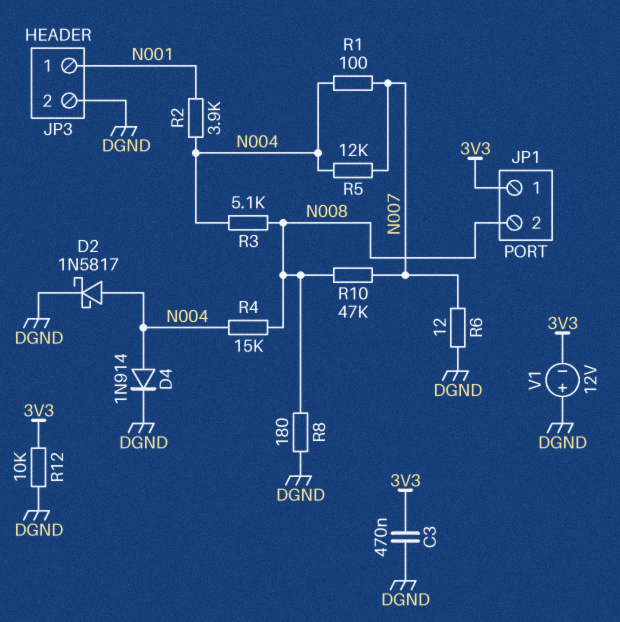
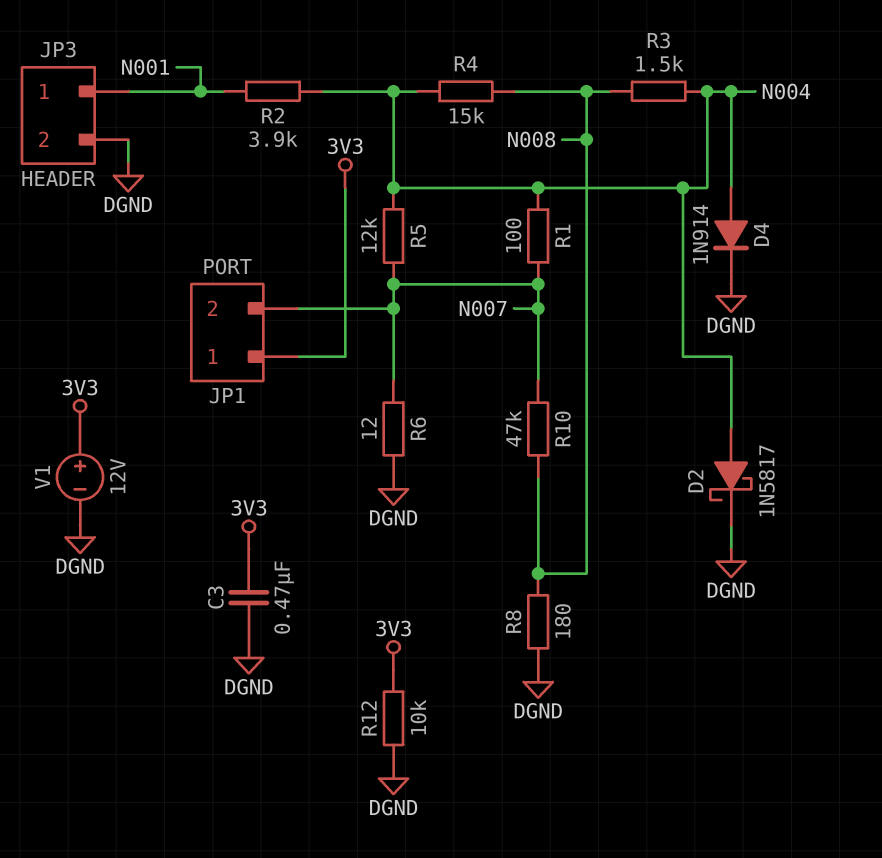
JP1 pin 2: N008 -> N007
R3: 5.1k (N004, N008) -> 1.5k (N004, N008)
V1: 12V (plus DGND, minus 3V3) -> 12V (plus 3V3, minus DGND)

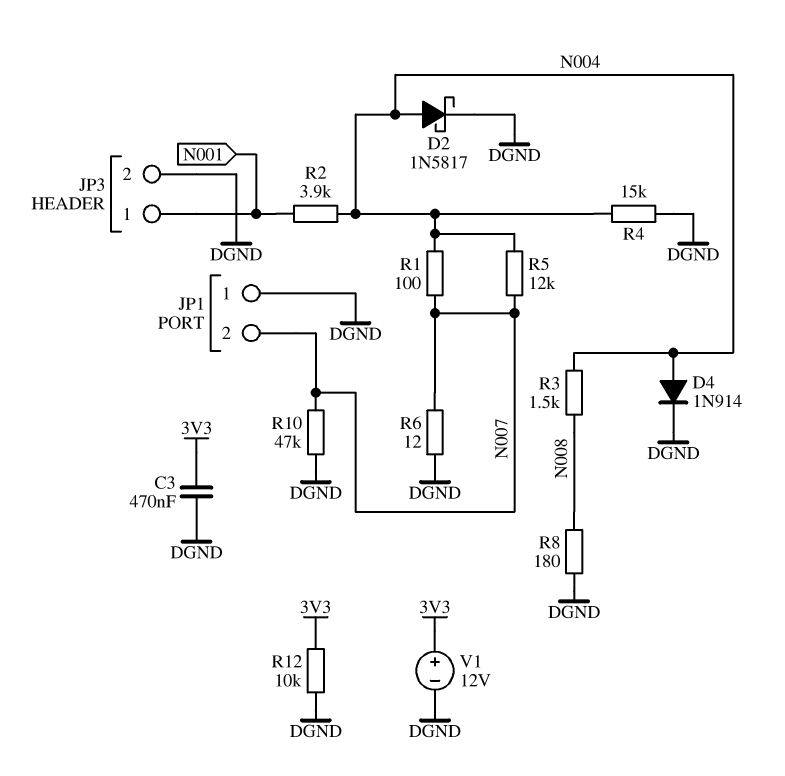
JP1 pin 1: 3V3 -> DGND
R4: 15k (N004, N008) -> 15k (DGND, N004)
R10: 47k (N007, N008) -> 47k (DGND, N007)

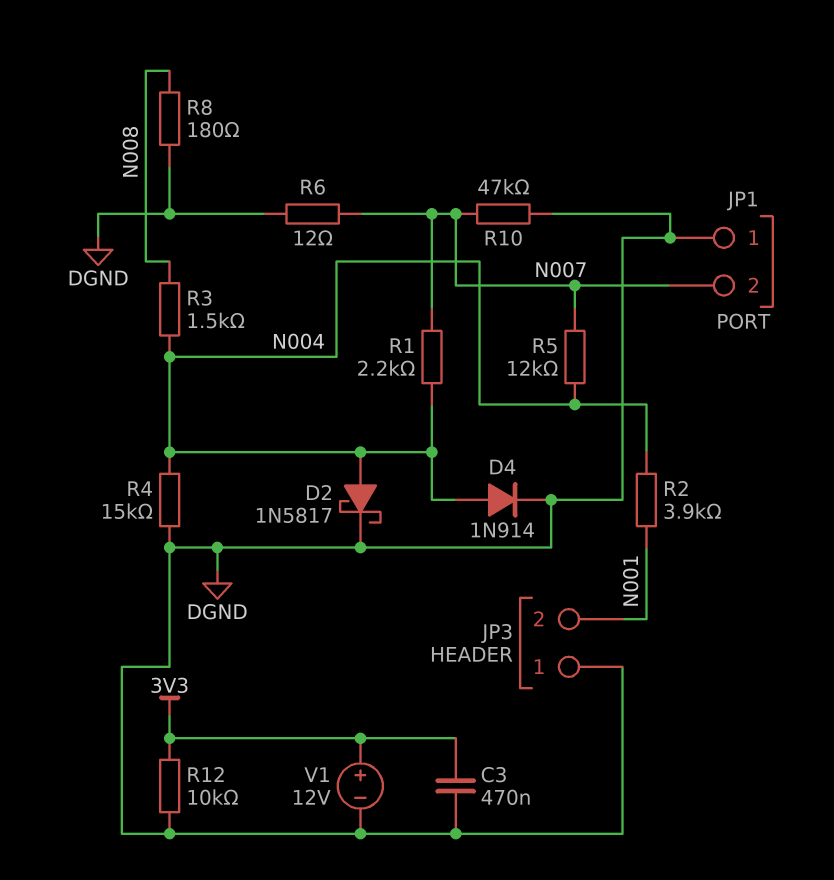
JP3 pin 1: N001 -> DGND
JP3 pin 2: DGND -> N001
R1: 100 (N004, N007) -> 2.2k (N004, N007)

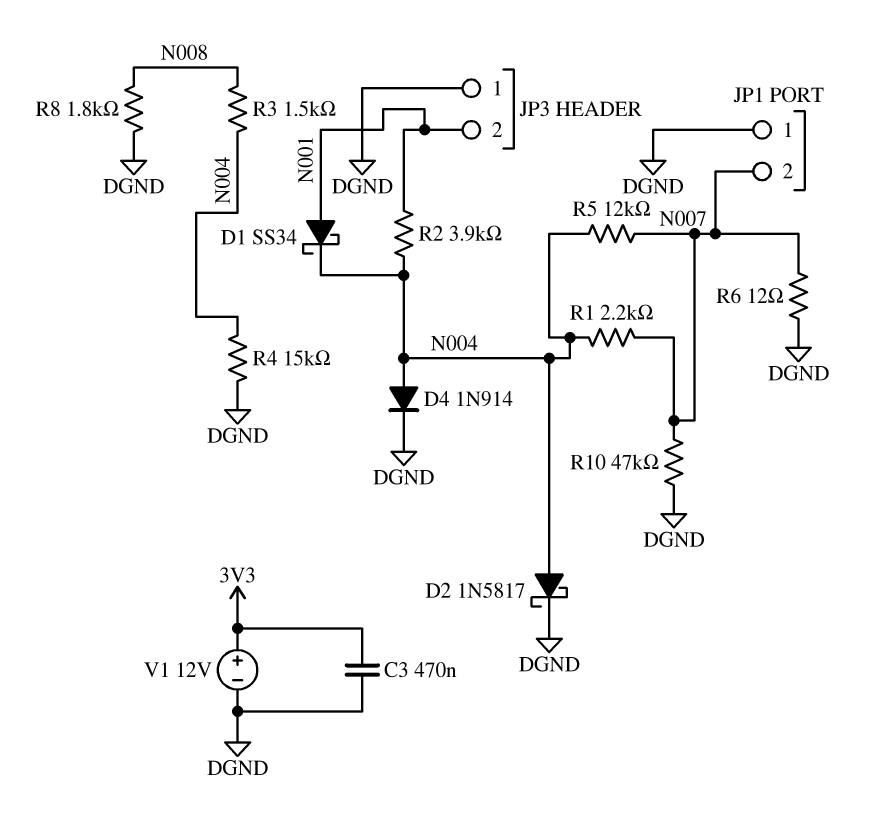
D1: none -> schottky SS34 (A N001, K N004)
R8: 180 (DGND, N008) -> 1.8k (DGND, N008)
R12: 10k (3V3, DGND) -> none

